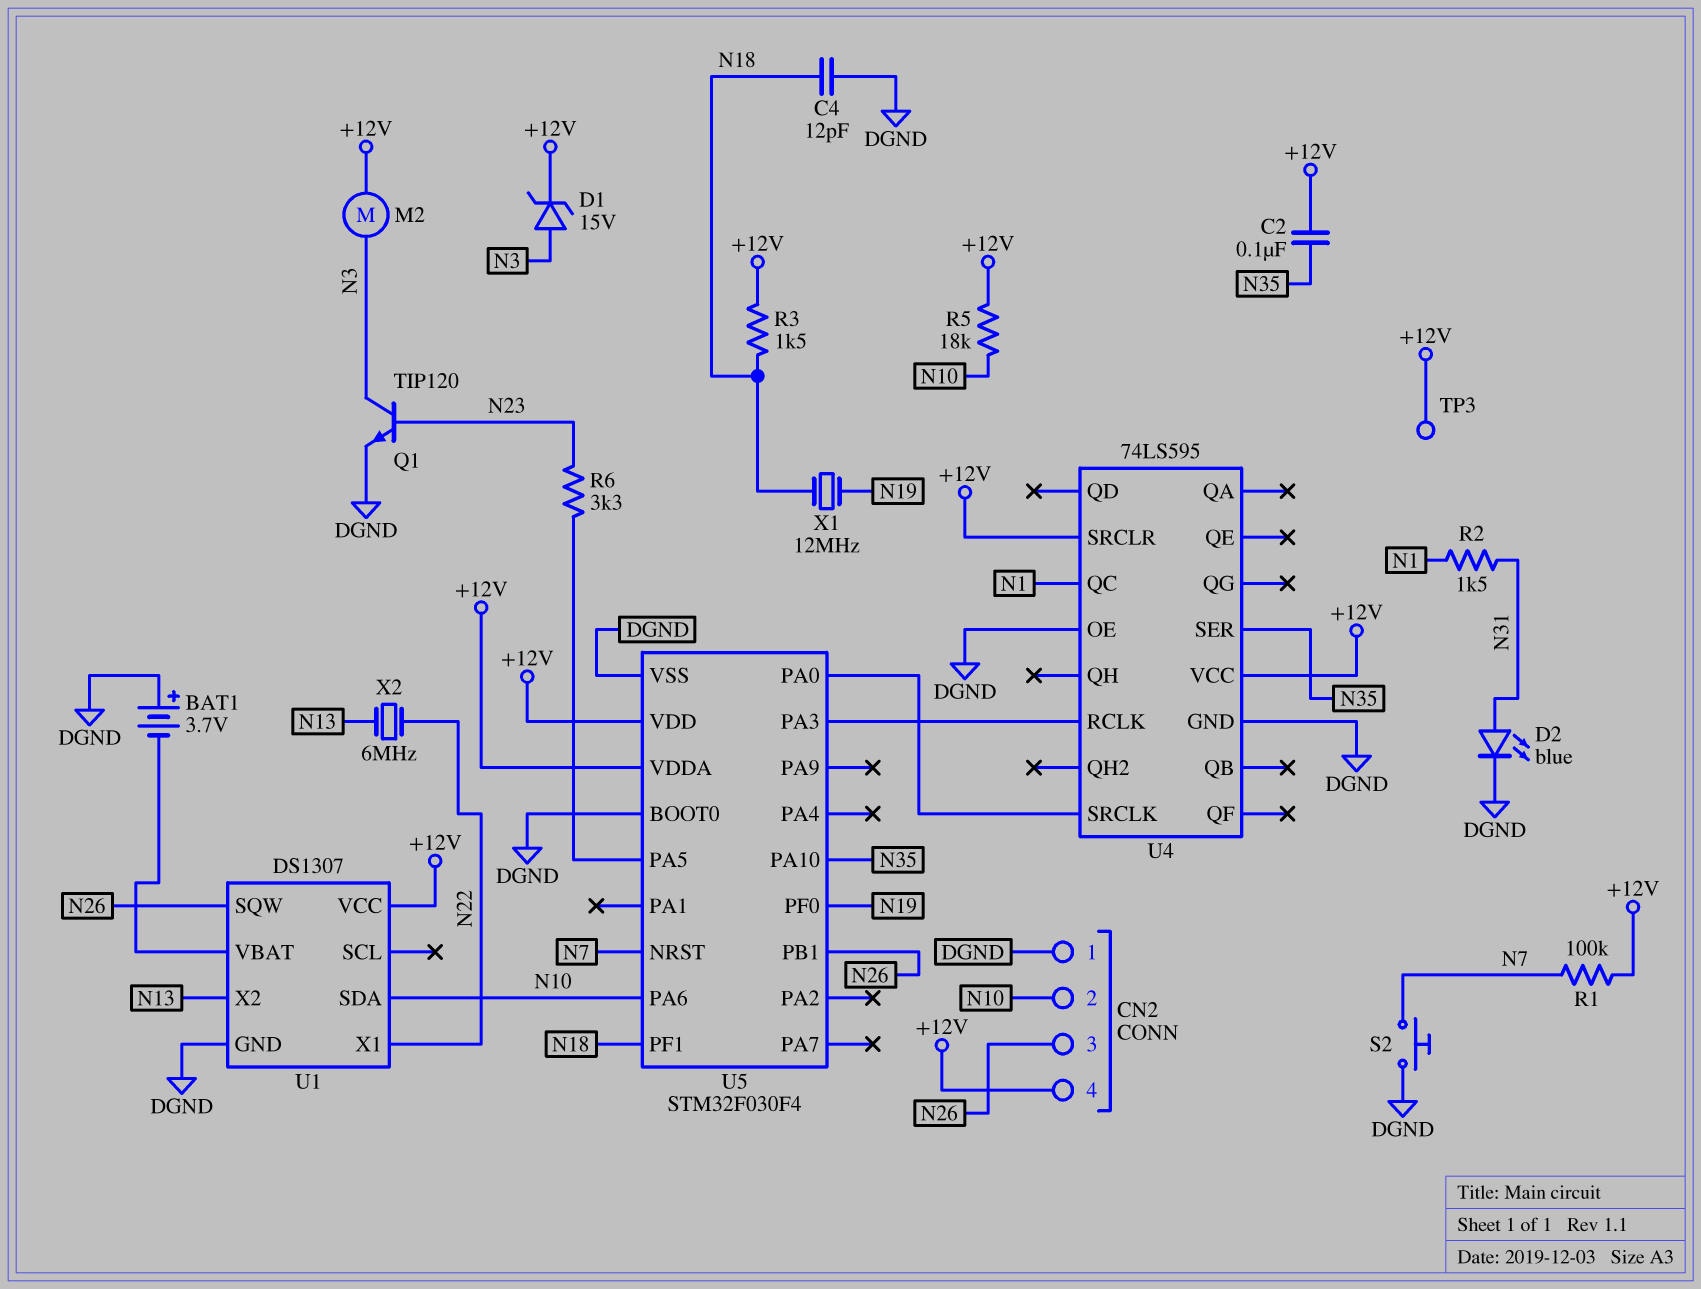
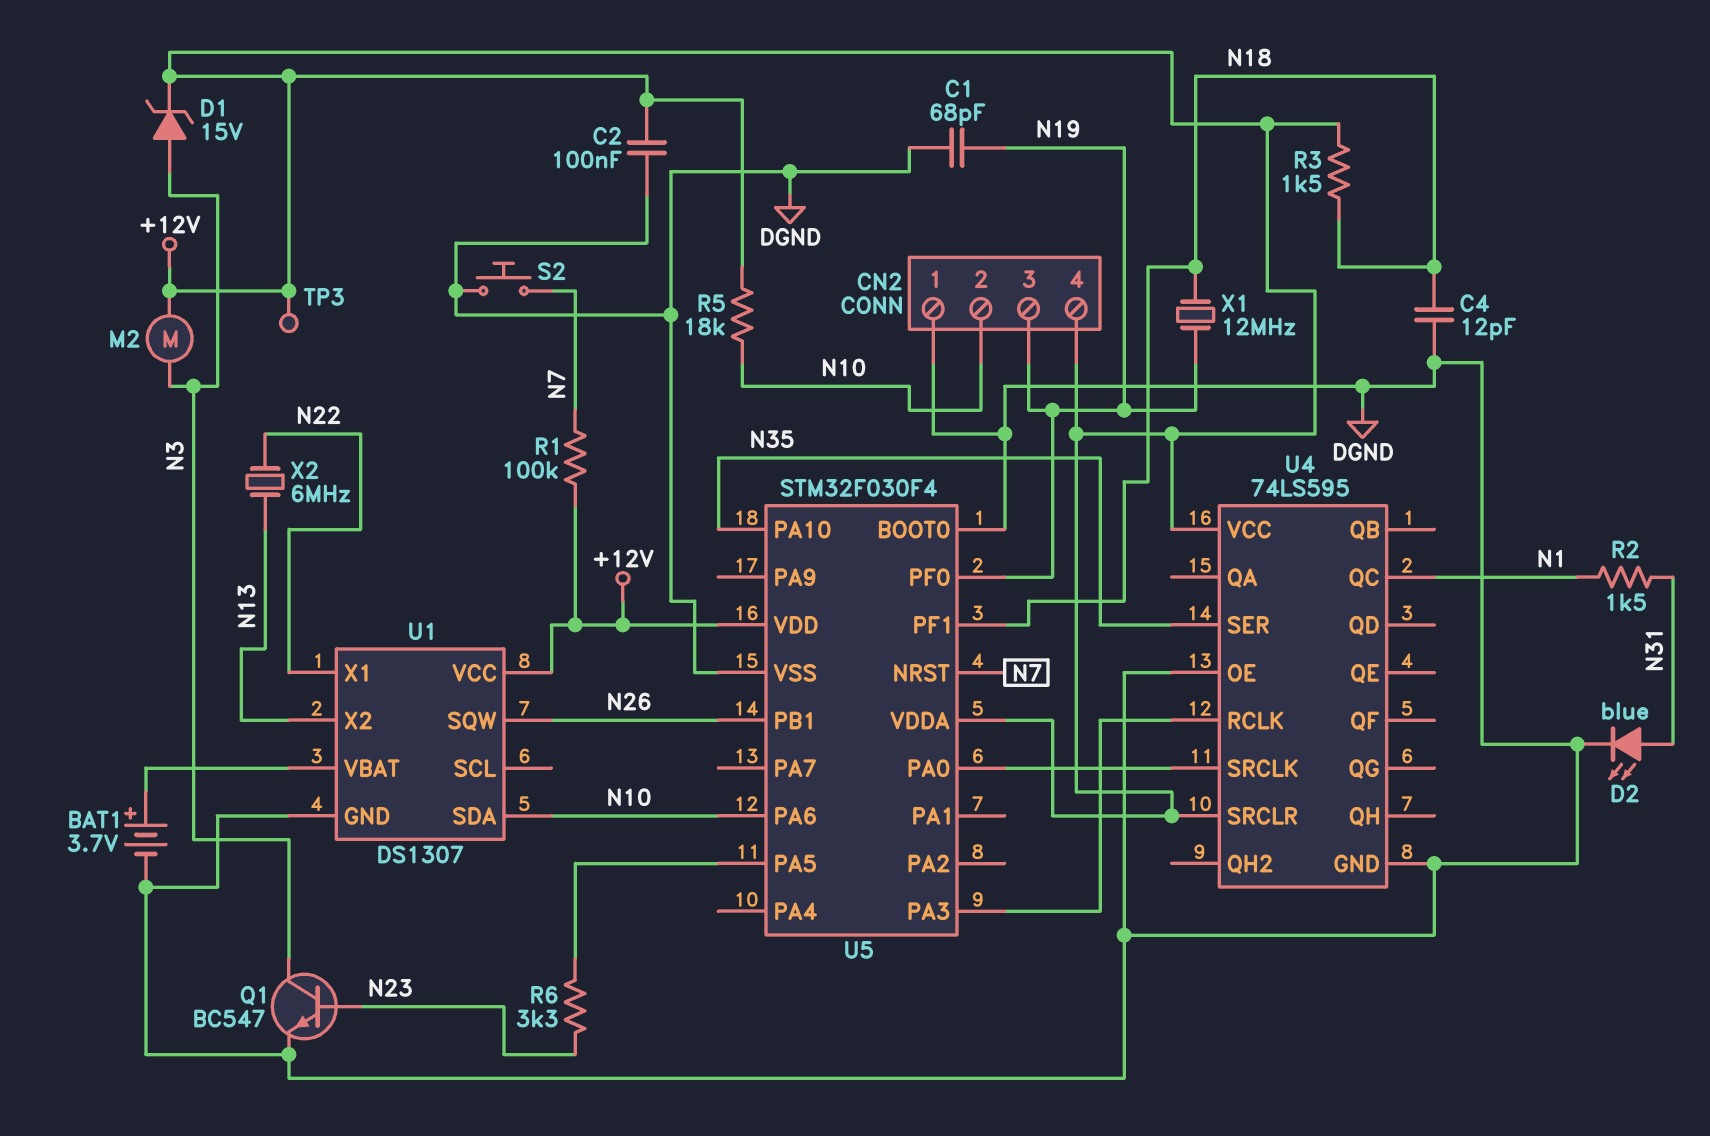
BAT1: 3.7V (plus DGND, minus U1/VBAT) -> 3.7V (plus U1/VBAT, minus DGND)
C1: none -> 68pF (DGND, N19)
C2: 100nF (+12V, N35) -> 100nF (+12V, DGND)
CN2 pin 3: N26 -> N19
Q1: NPN TIP120 (B N23, C N3, E DGND) -> NPN BC547 (B N23, C N3, E DGND)

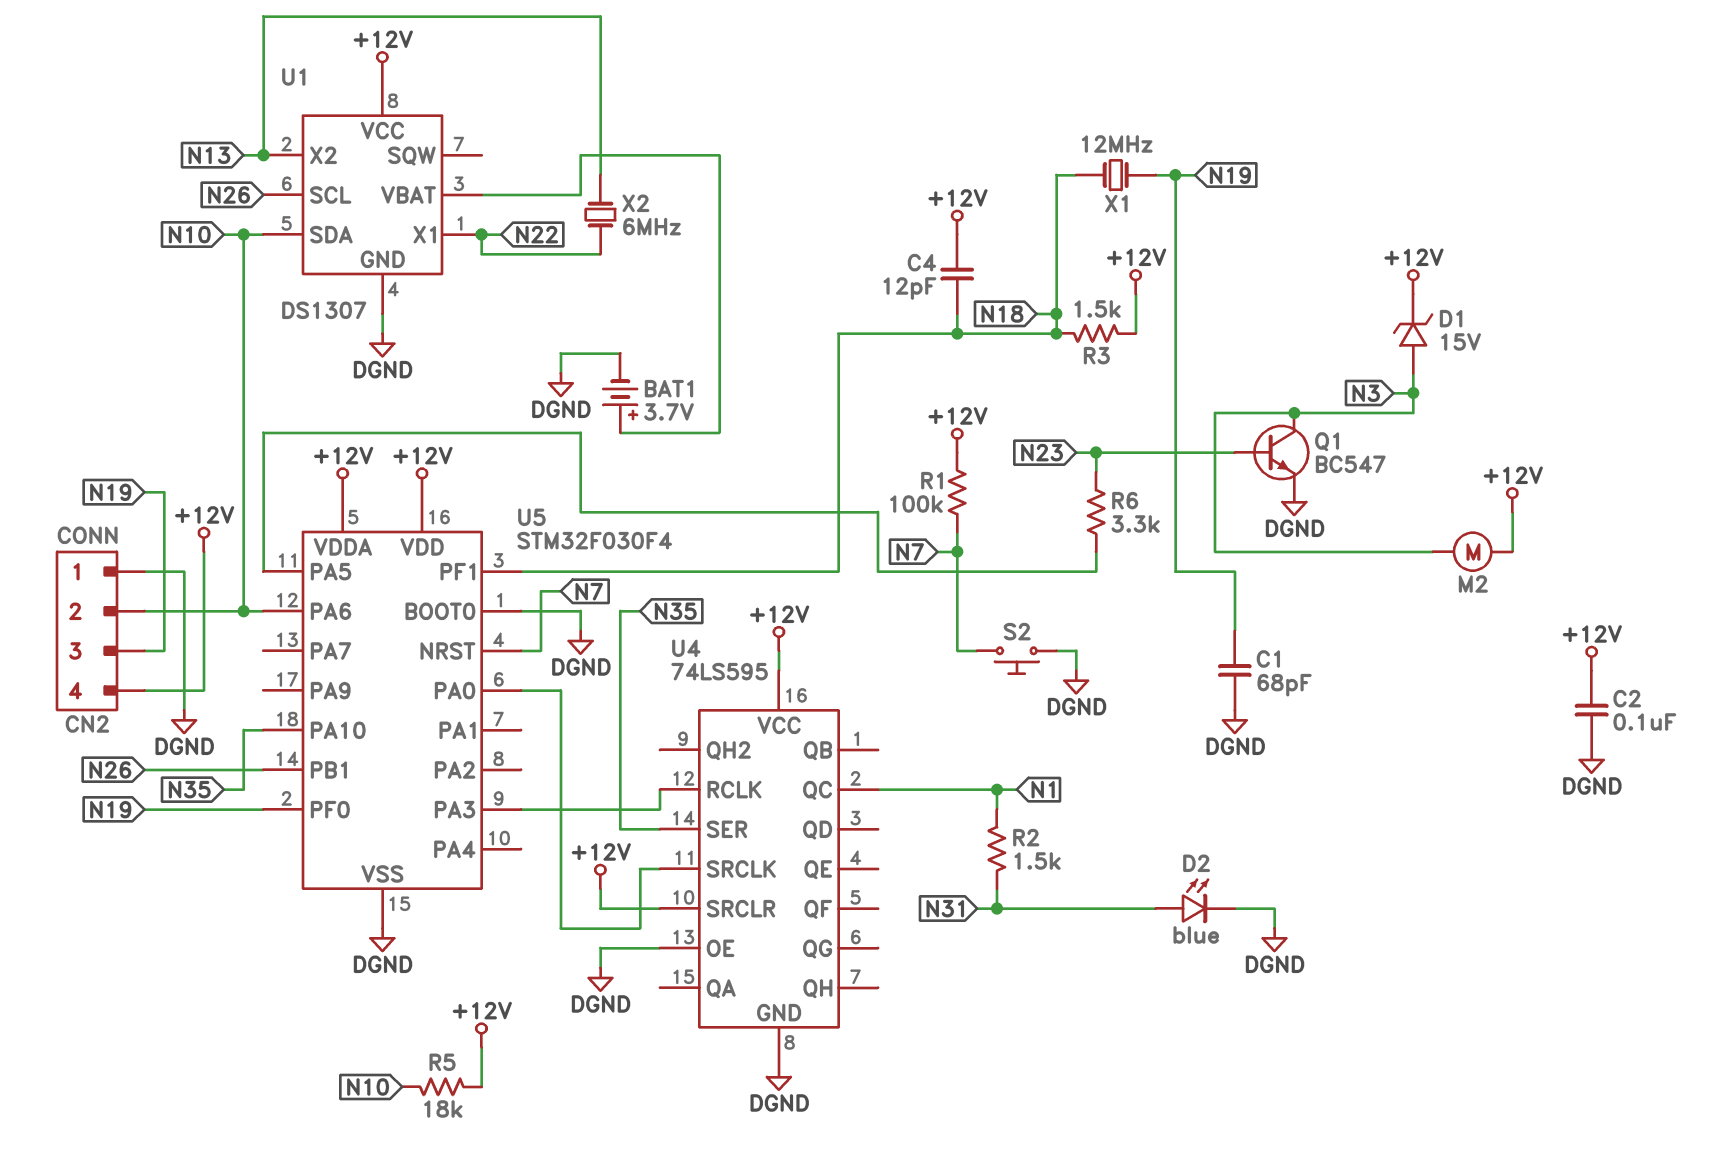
C4: 12pF (DGND, N18) -> 12pF (+12V, N18)
TP3: test point (+12V) -> none
U1 pin SCL: none -> N26
U1 pin SQW: N26 -> none

